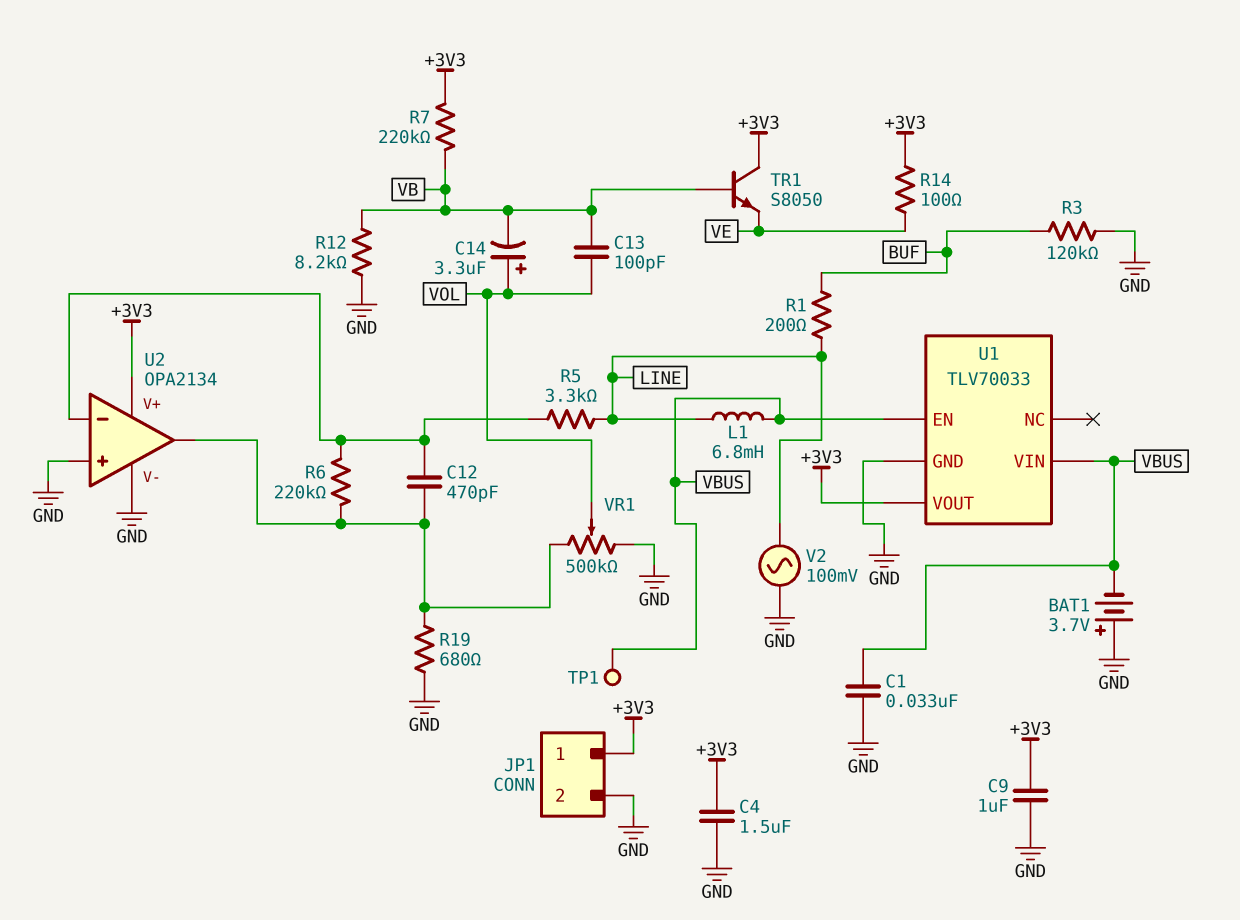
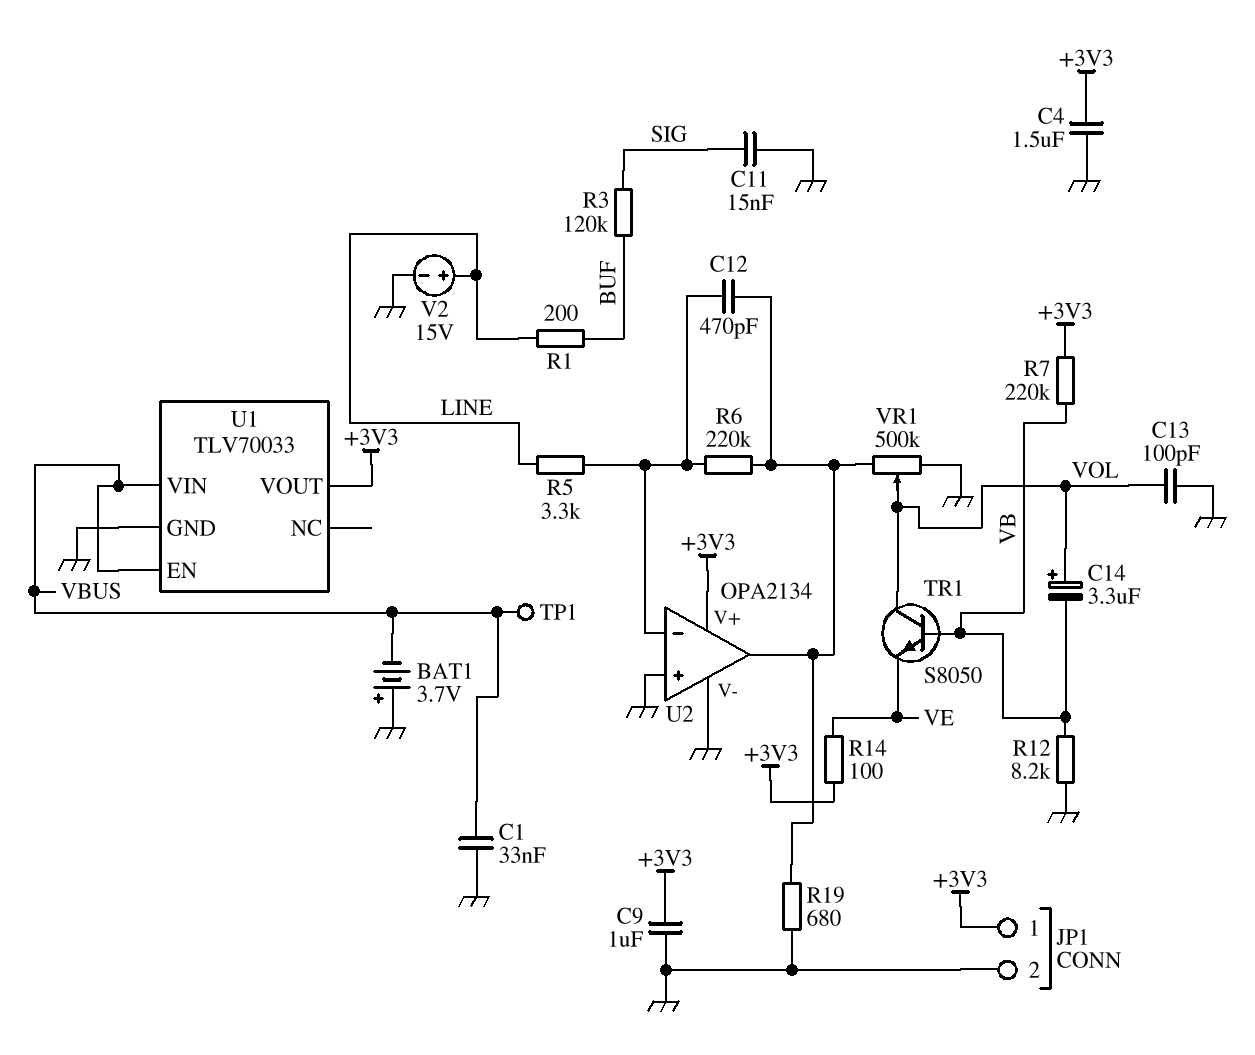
C11: none -> 15nF (GND, SIG)
C13: 100pF (VB, VOL) -> 100pF (GND, VOL)
L1: 6.8mH (LINE, VBUS) -> none
R3: 120k (BUF, GND) -> 120k (BUF, SIG)
TR1: NPN S8050 (B VB, C +3V3, E VE) -> NPN S8050 (B VB, C VOL, E VE)
V2: AC 100mV (GND, LINE) -> 15V (plus LINE, minus GND)

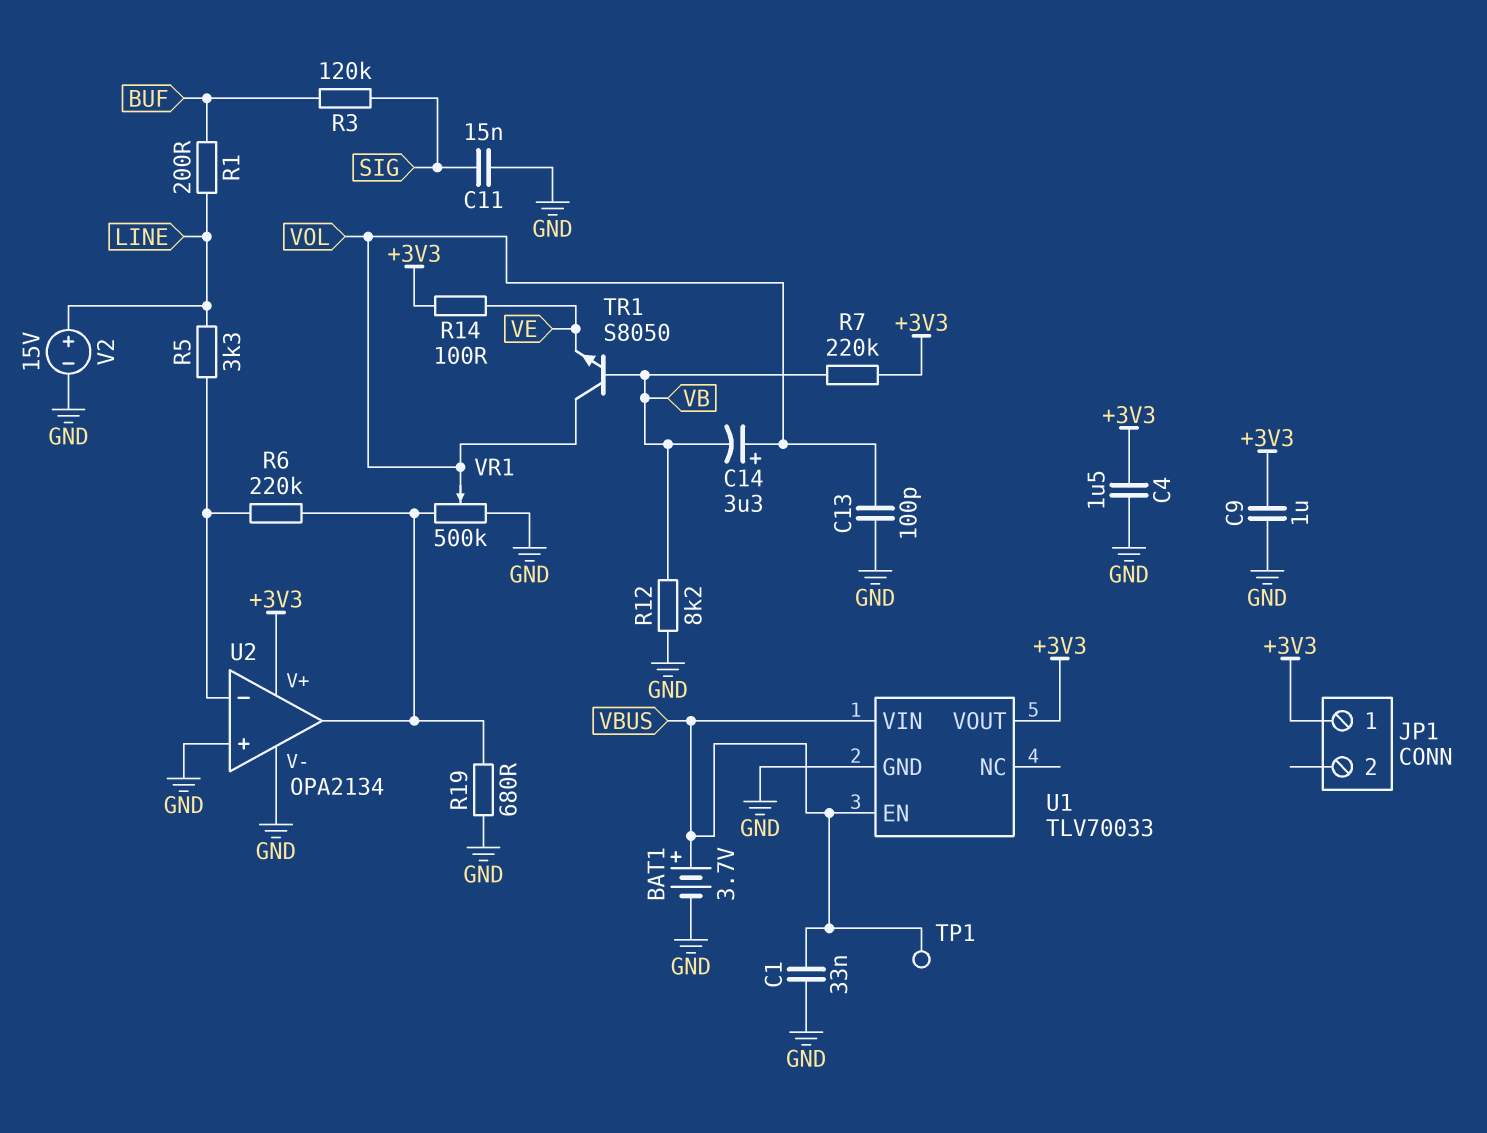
BAT1: 3.7V (plus GND, minus VBUS) -> 3.7V (plus VBUS, minus GND)
C12: 470pF (U2/in-, U2/out) -> none
JP1 pin 2: GND -> none

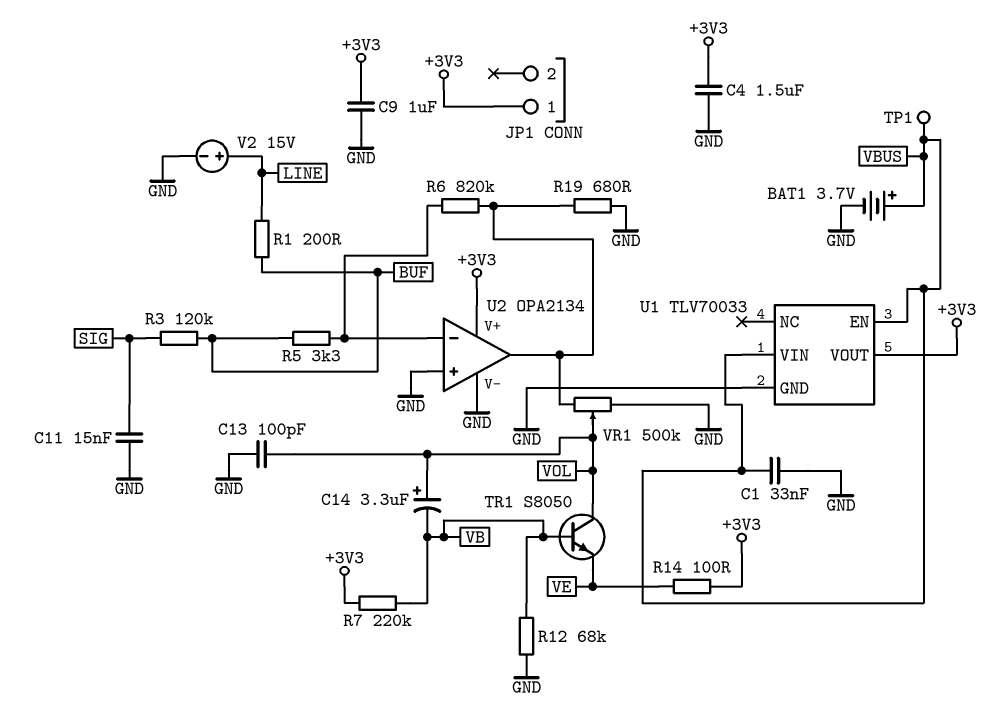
R5: 3.3k (LINE, U2/in-) -> 3.3k (BUF, U2/in-)
R6: 220k (U2/in-, U2/out) -> 820k (U2/in-, U2/out)
R12: 8.2k (GND, VB) -> 68k (GND, VB)

